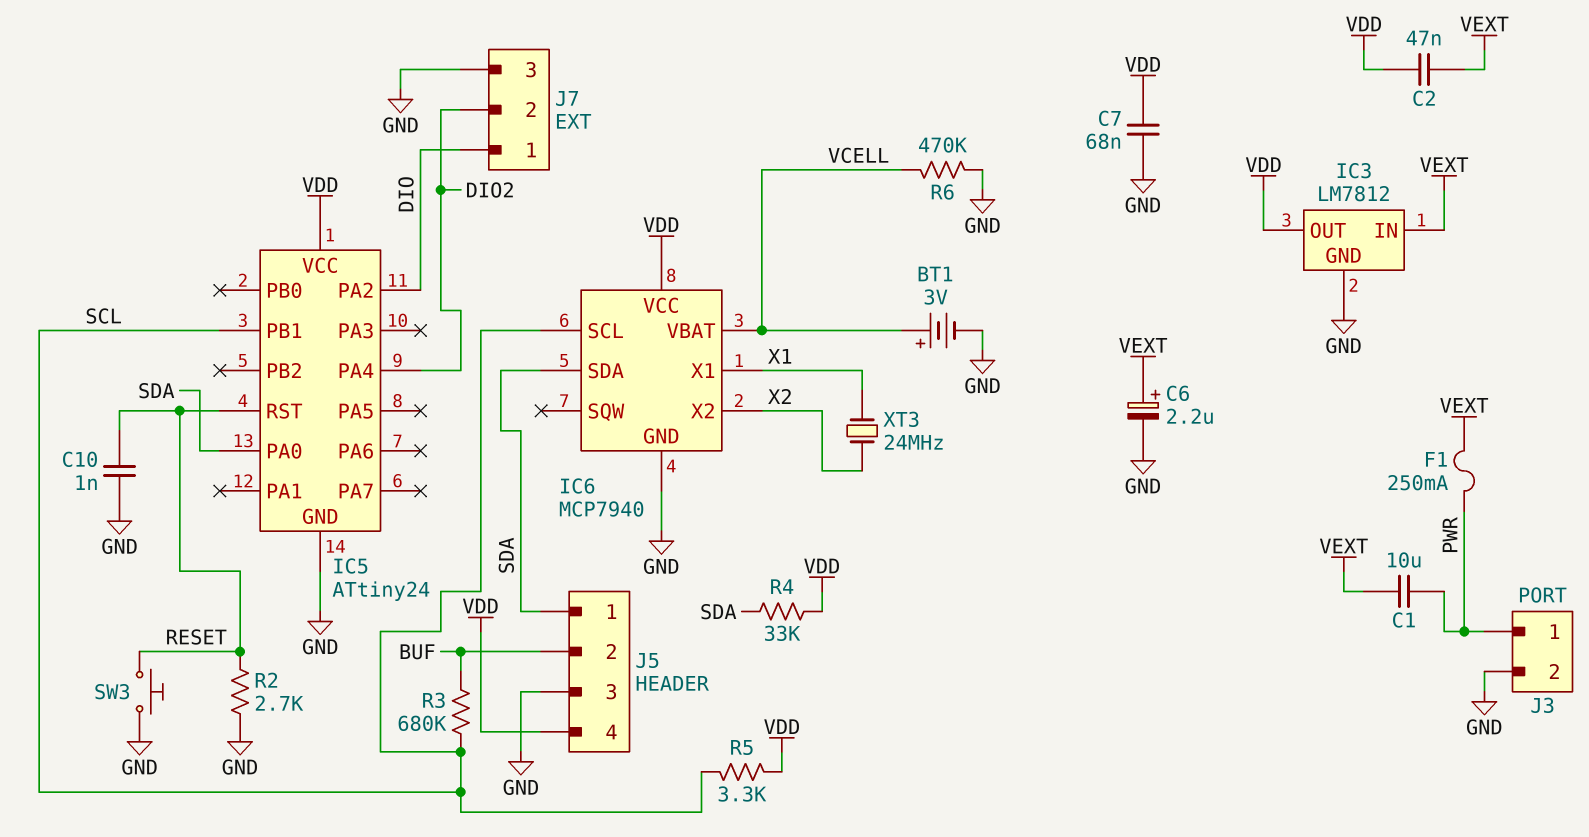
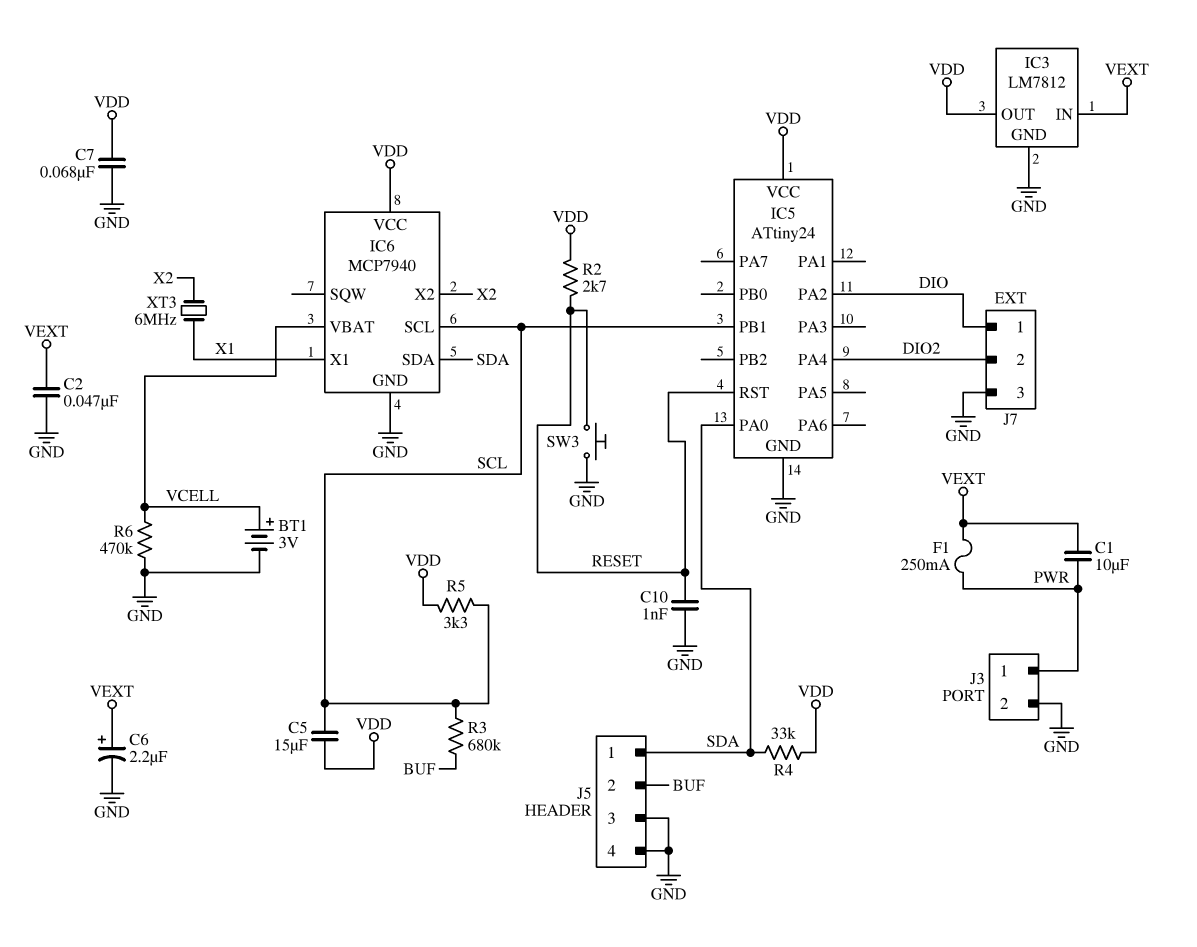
C2: 47nF (VDD, VEXT) -> 47nF (GND, VEXT)
C5: none -> 15uF (SCL, VDD)
J5 pin 4: VDD -> GND
R2: 2.7k (GND, RESET) -> 2.7k (RESET, VDD)
XT3: 24MHz (X1, X2) -> 6MHz (X1, X2)

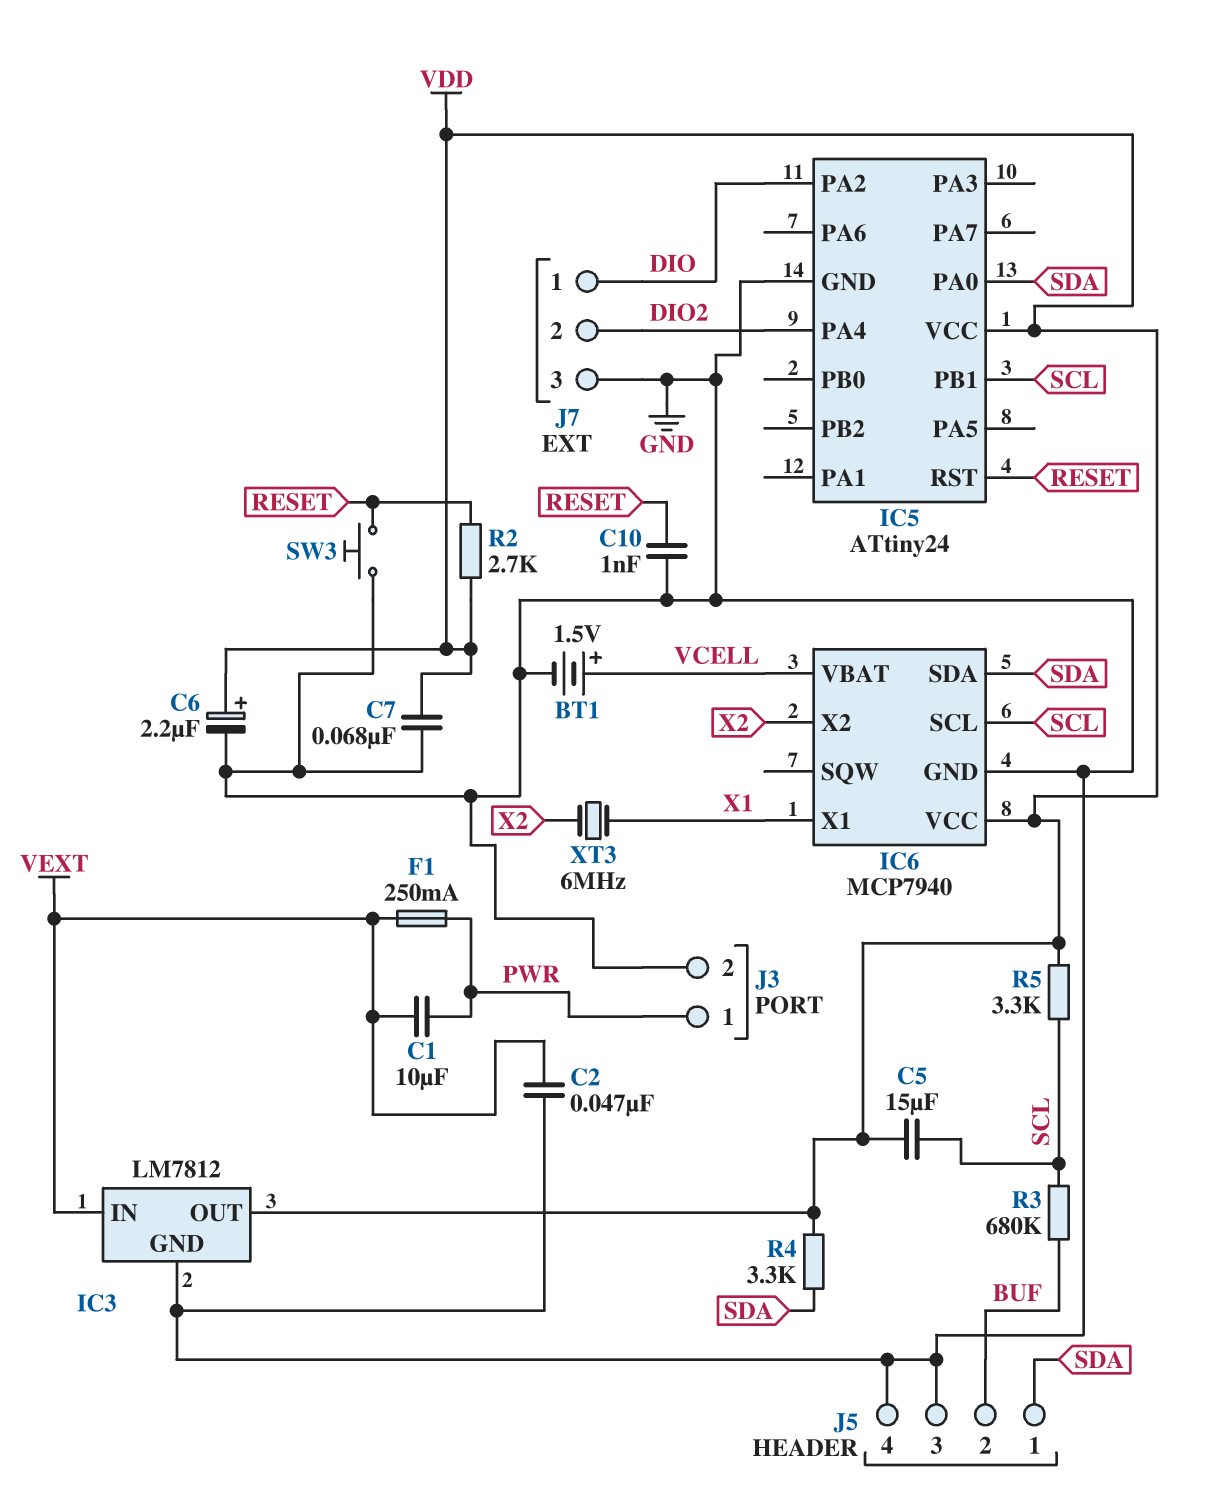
BT1: 3V (plus VCELL, minus GND) -> 1.5V (plus VCELL, minus GND)
C6: 2.2uF (plus VEXT, minus GND) -> 2.2uF (plus VDD, minus GND)
R4: 33k (SDA, VDD) -> 3.3k (SDA, VDD)
R6: 470k (GND, VCELL) -> none

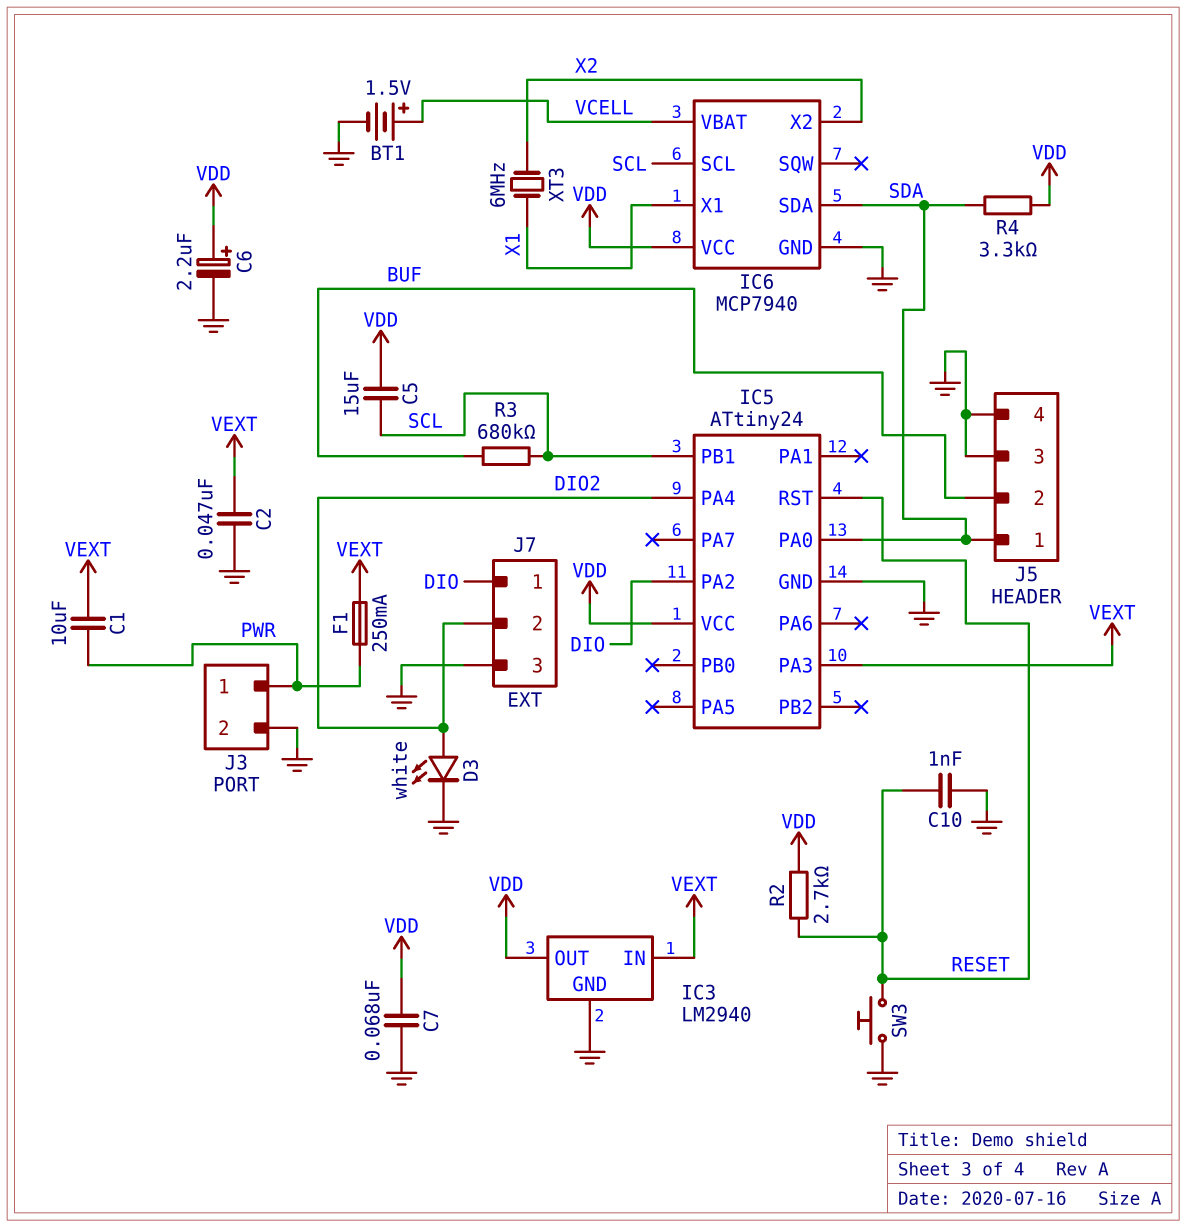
D3: none -> LED white (A DIO2, K GND)
IC3: LM7812 -> LM2940
IC5 pin PA3: none -> VEXT
R5: 3.3k (SCL, VDD) -> none

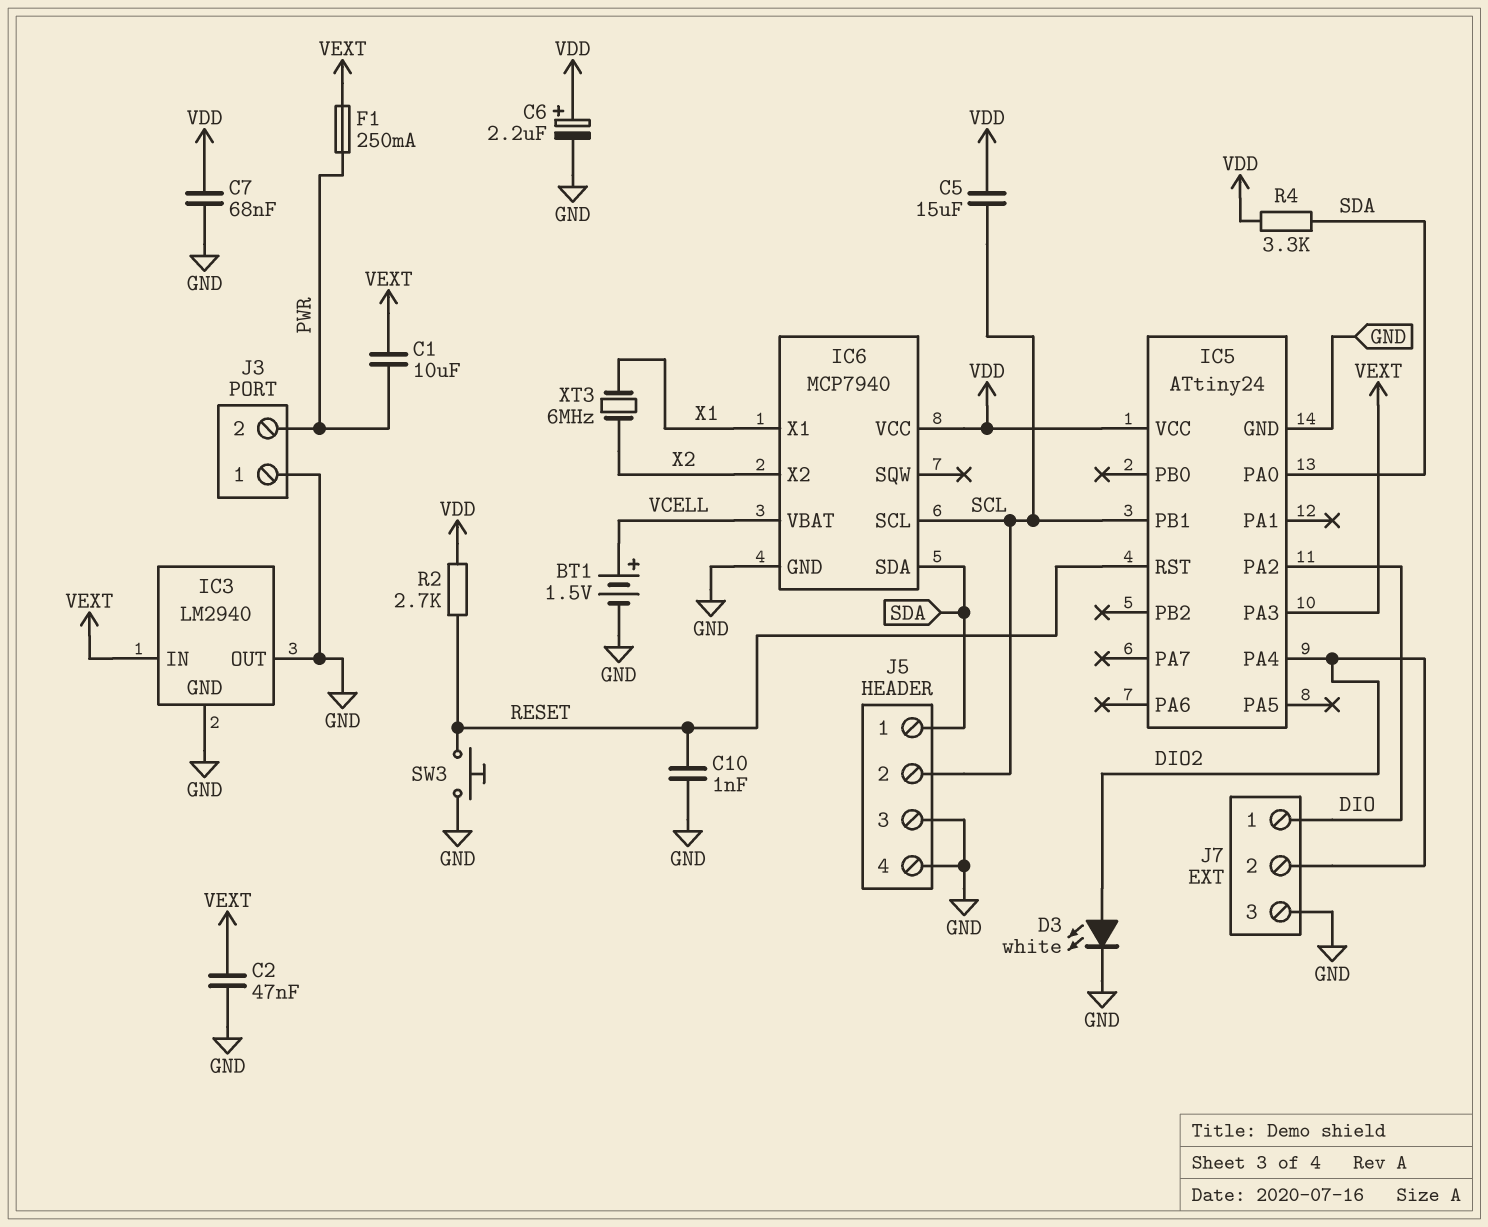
IC3 pin OUT: VDD -> GND
J3 pin 1: PWR -> GND
J3 pin 2: GND -> PWR
J5 pin 2: BUF -> SCL
R3: 680k (BUF, SCL) -> none

